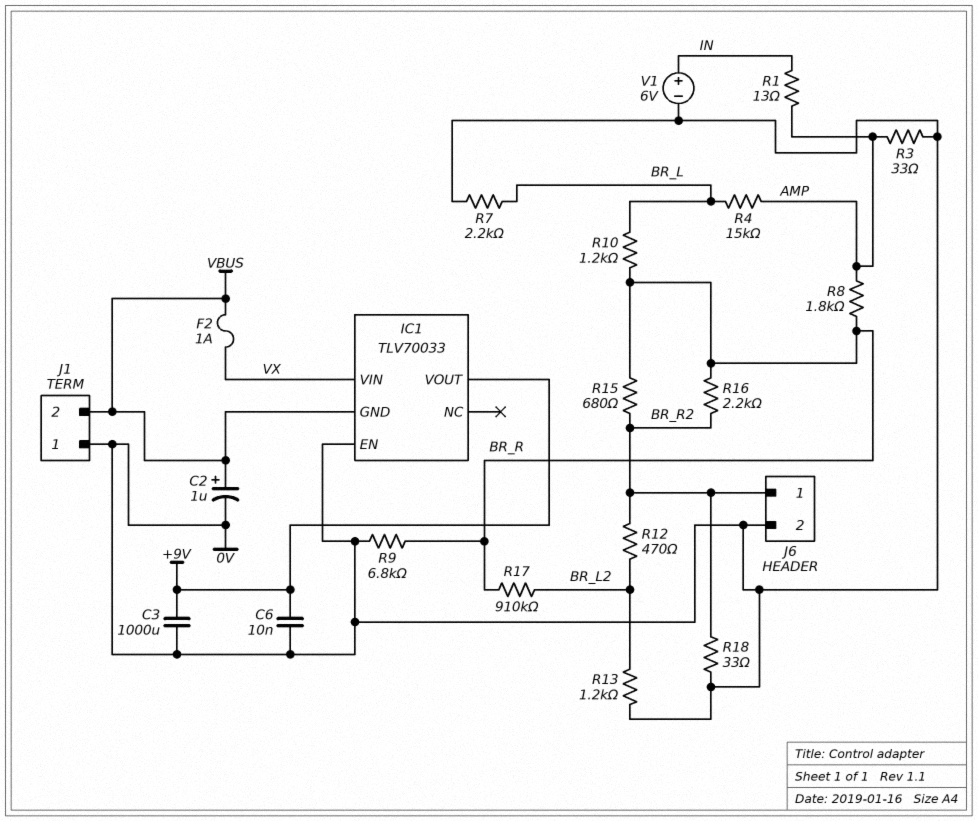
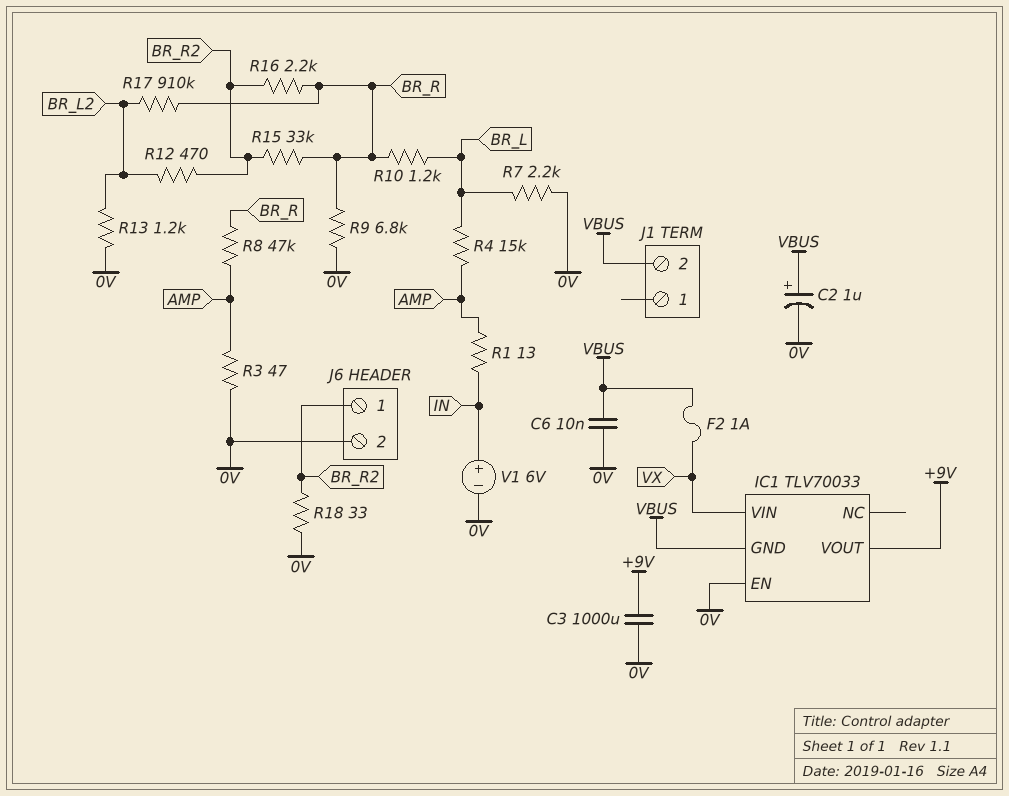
C6: 10nF (+9V, 0V) -> 10nF (0V, VBUS)
J1 pin 1: 0V -> none
R3: 33 (0V, AMP) -> 47 (0V, AMP)
R8: 1.8k (AMP, BR_R) -> 47k (AMP, BR_R)
R15: 680 (BR_R, BR_R2) -> 33k (BR_R, BR_R2)

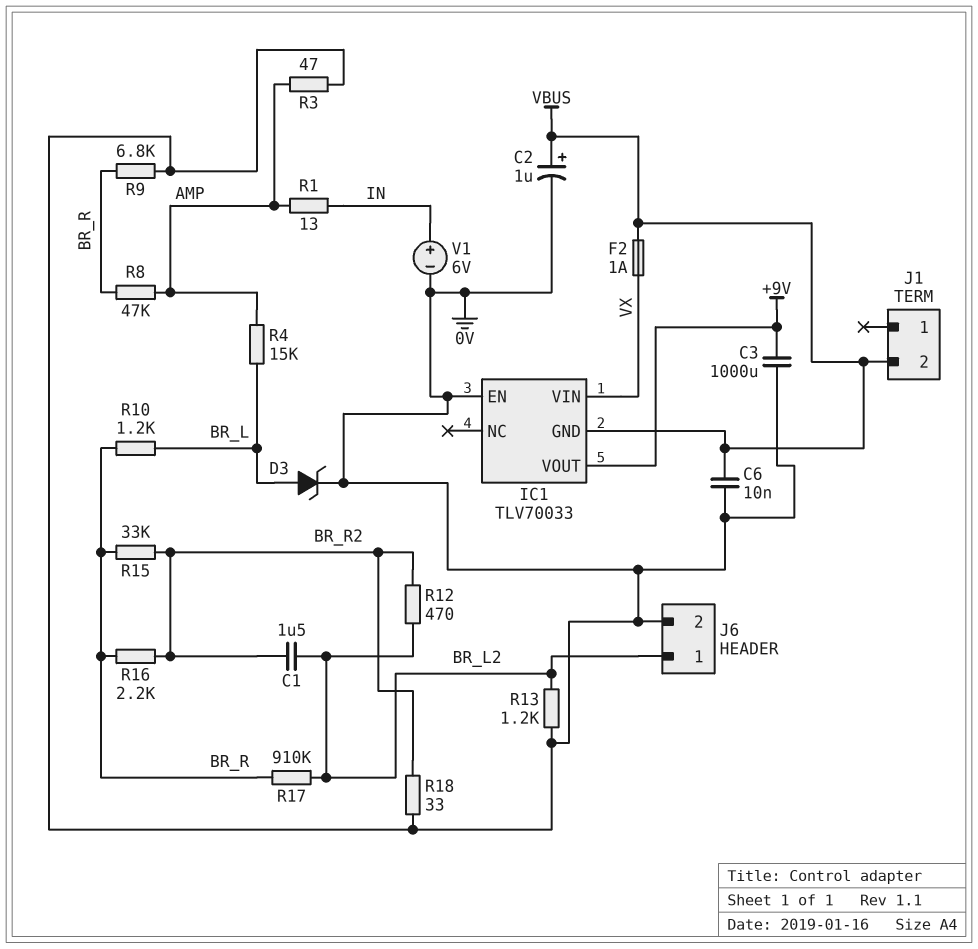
C1: none -> 1.5uF (BR_L2, BR_R2)
D3: none -> zener (A BR_L, K 0V)
J6 pin 1: BR_R2 -> BR_L2
R7: 2.2k (0V, BR_L) -> none

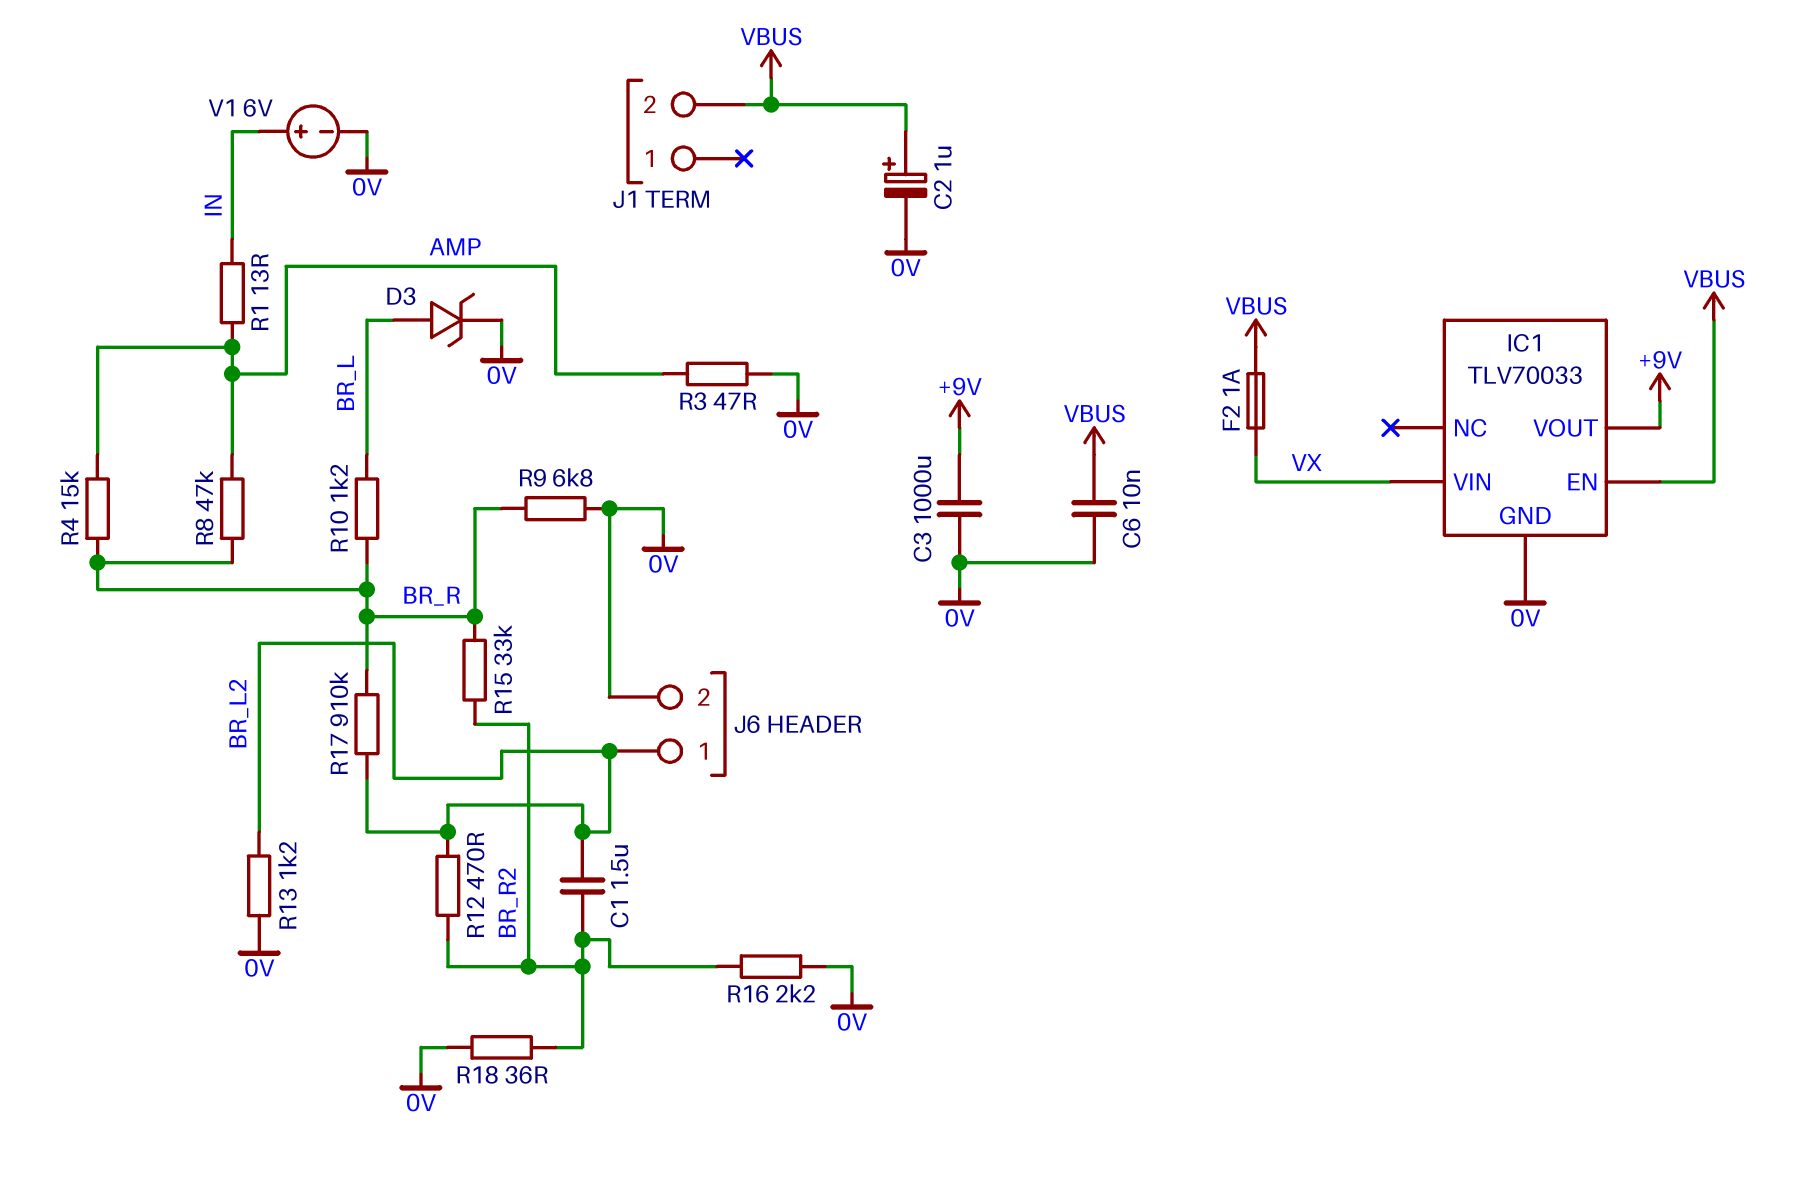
IC1 pin EN: 0V -> VBUS
IC1 pin GND: VBUS -> 0V
R4: 15k (AMP, BR_L) -> 15k (AMP, BR_R)
R16: 2.2k (BR_R, BR_R2) -> 2.2k (0V, BR_R2)
R18: 33 (0V, BR_R2) -> 36 (0V, BR_R2)

